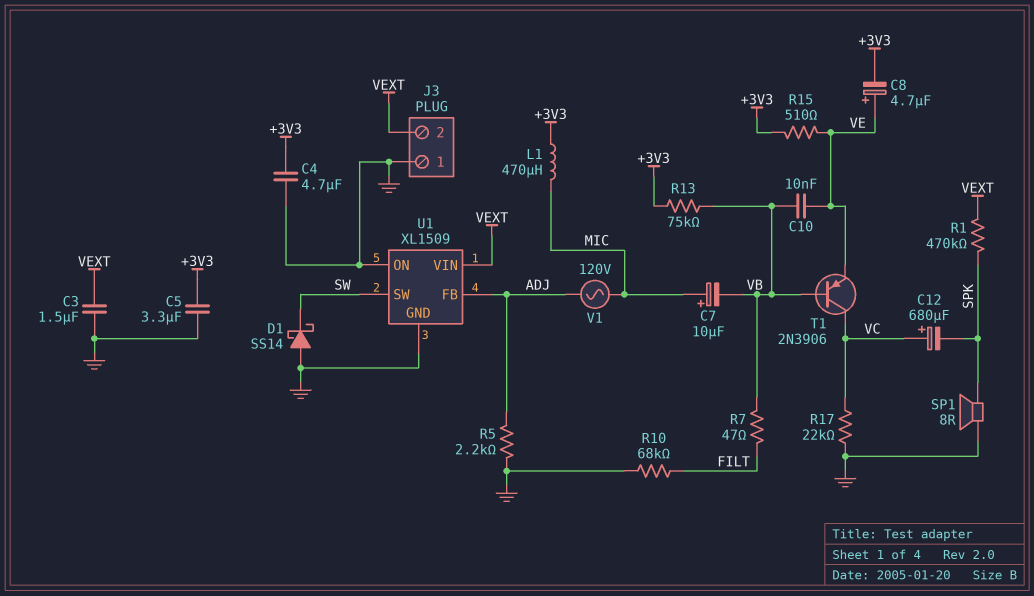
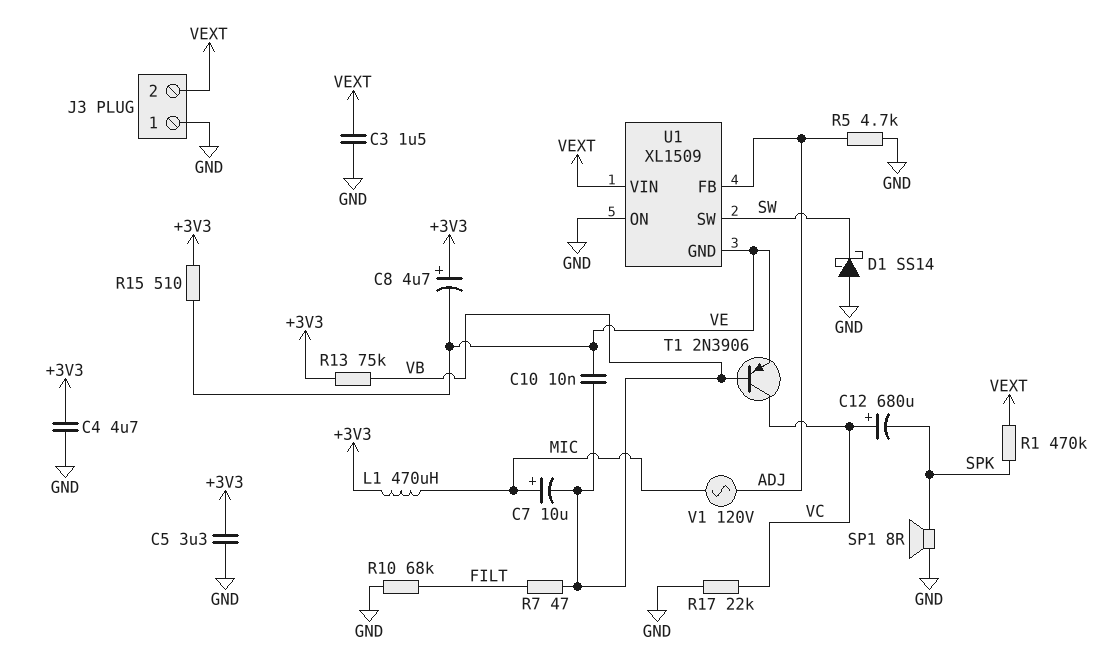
C8: 4.7uF (plus VE, minus +3V3) -> 4.7uF (plus +3V3, minus VE)
R5: 2.2k (ADJ, GND) -> 4.7k (ADJ, GND)
U1 pin GND: GND -> VE

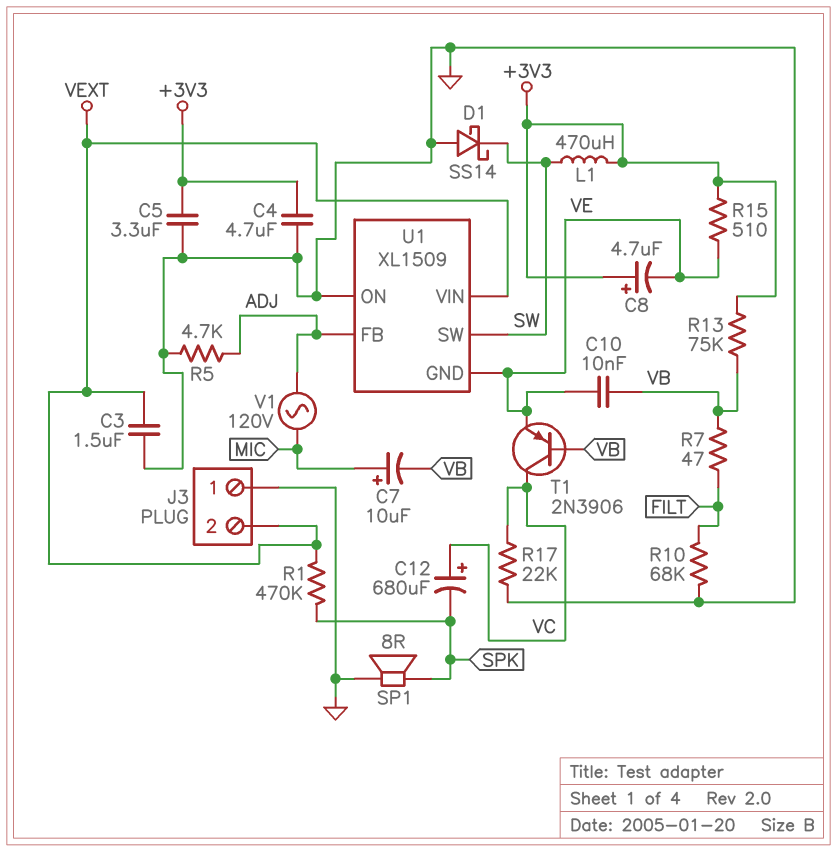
L1: 470uH (+3V3, MIC) -> 470uH (+3V3, SW)

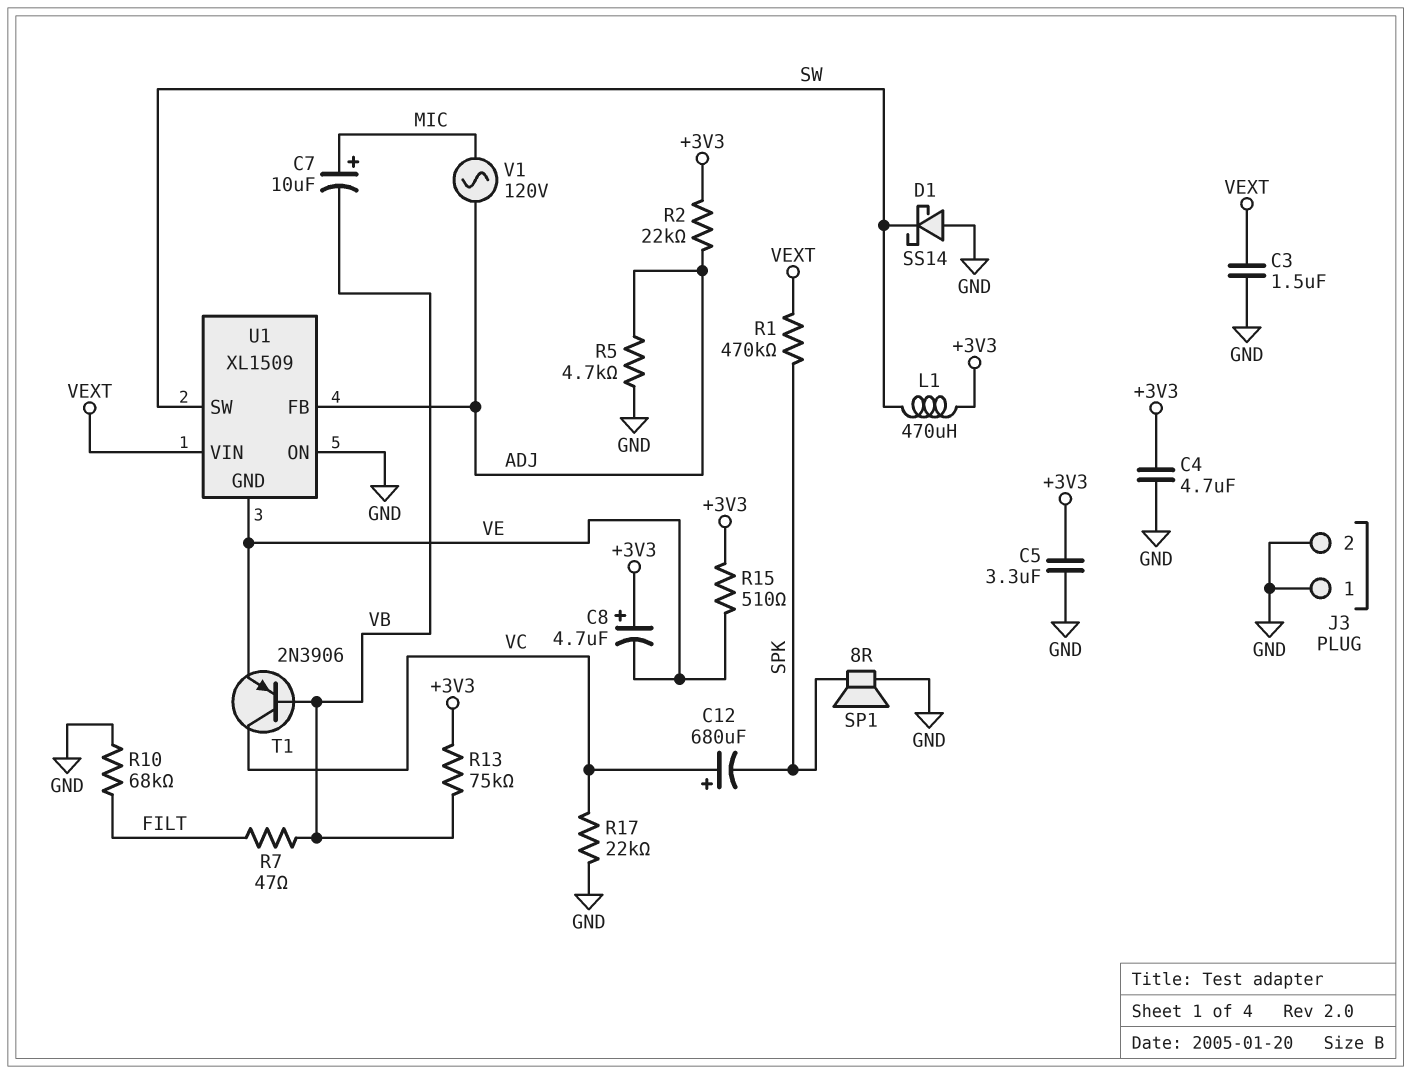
C10: 10nF (VB, VE) -> none
J3 pin 2: VEXT -> GND
R2: none -> 22k (+3V3, ADJ)

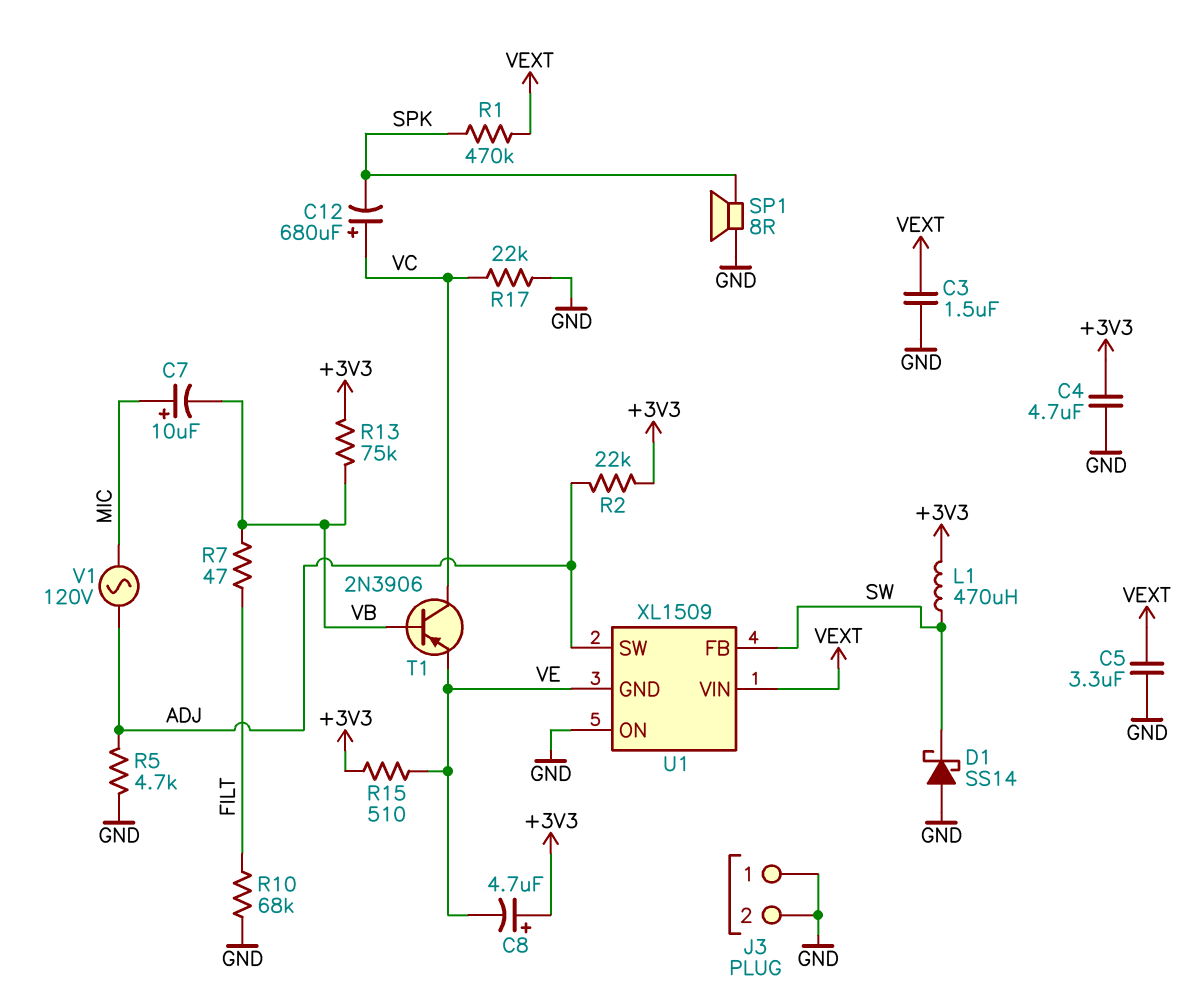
C5: 3.3uF (+3V3, GND) -> 3.3uF (GND, VEXT)
U1 pin FB: ADJ -> SW
U1 pin SW: SW -> ADJ

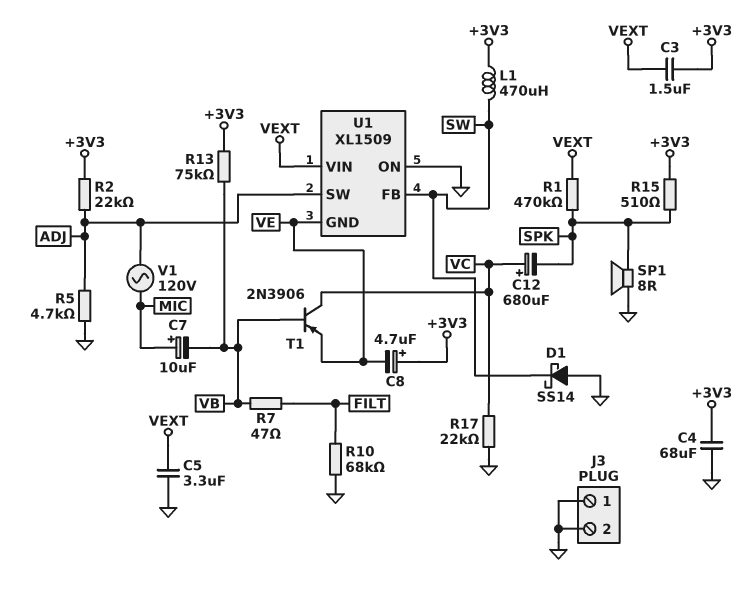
C3: 1.5uF (GND, VEXT) -> 1.5uF (+3V3, VEXT)
C4: 4.7uF (+3V3, GND) -> 68uF (+3V3, GND)
R15: 510 (+3V3, VE) -> 510 (+3V3, SPK)

